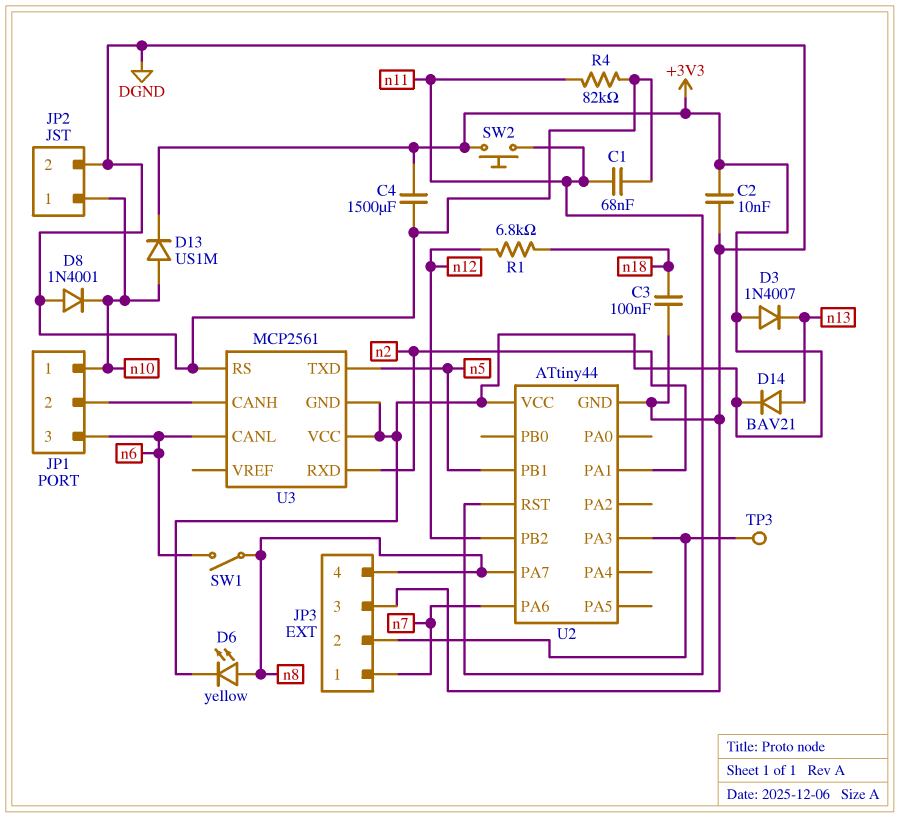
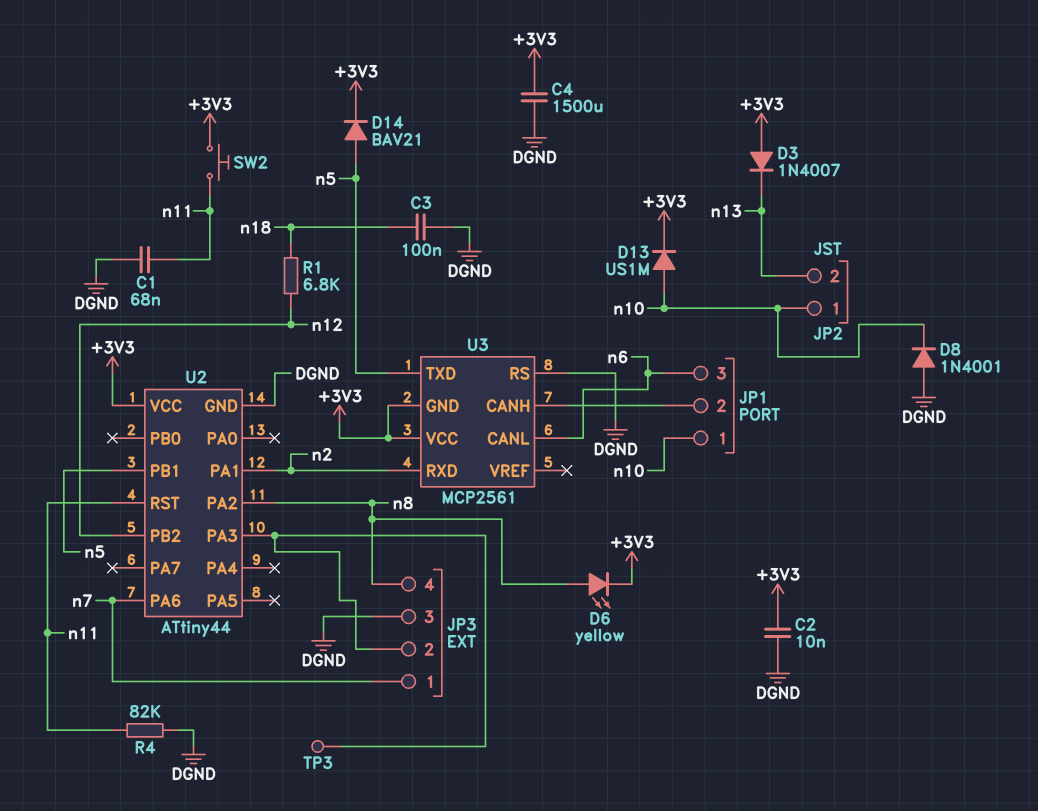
D14: diode BAV21 (A n13, K +3V3) -> diode BAV21 (A n5, K +3V3)
JP2 pin 2: DGND -> n13
SW1: switch (n6, n8) -> none
U2 pin PA2: none -> n8
U2 pin PA7: n8 -> none

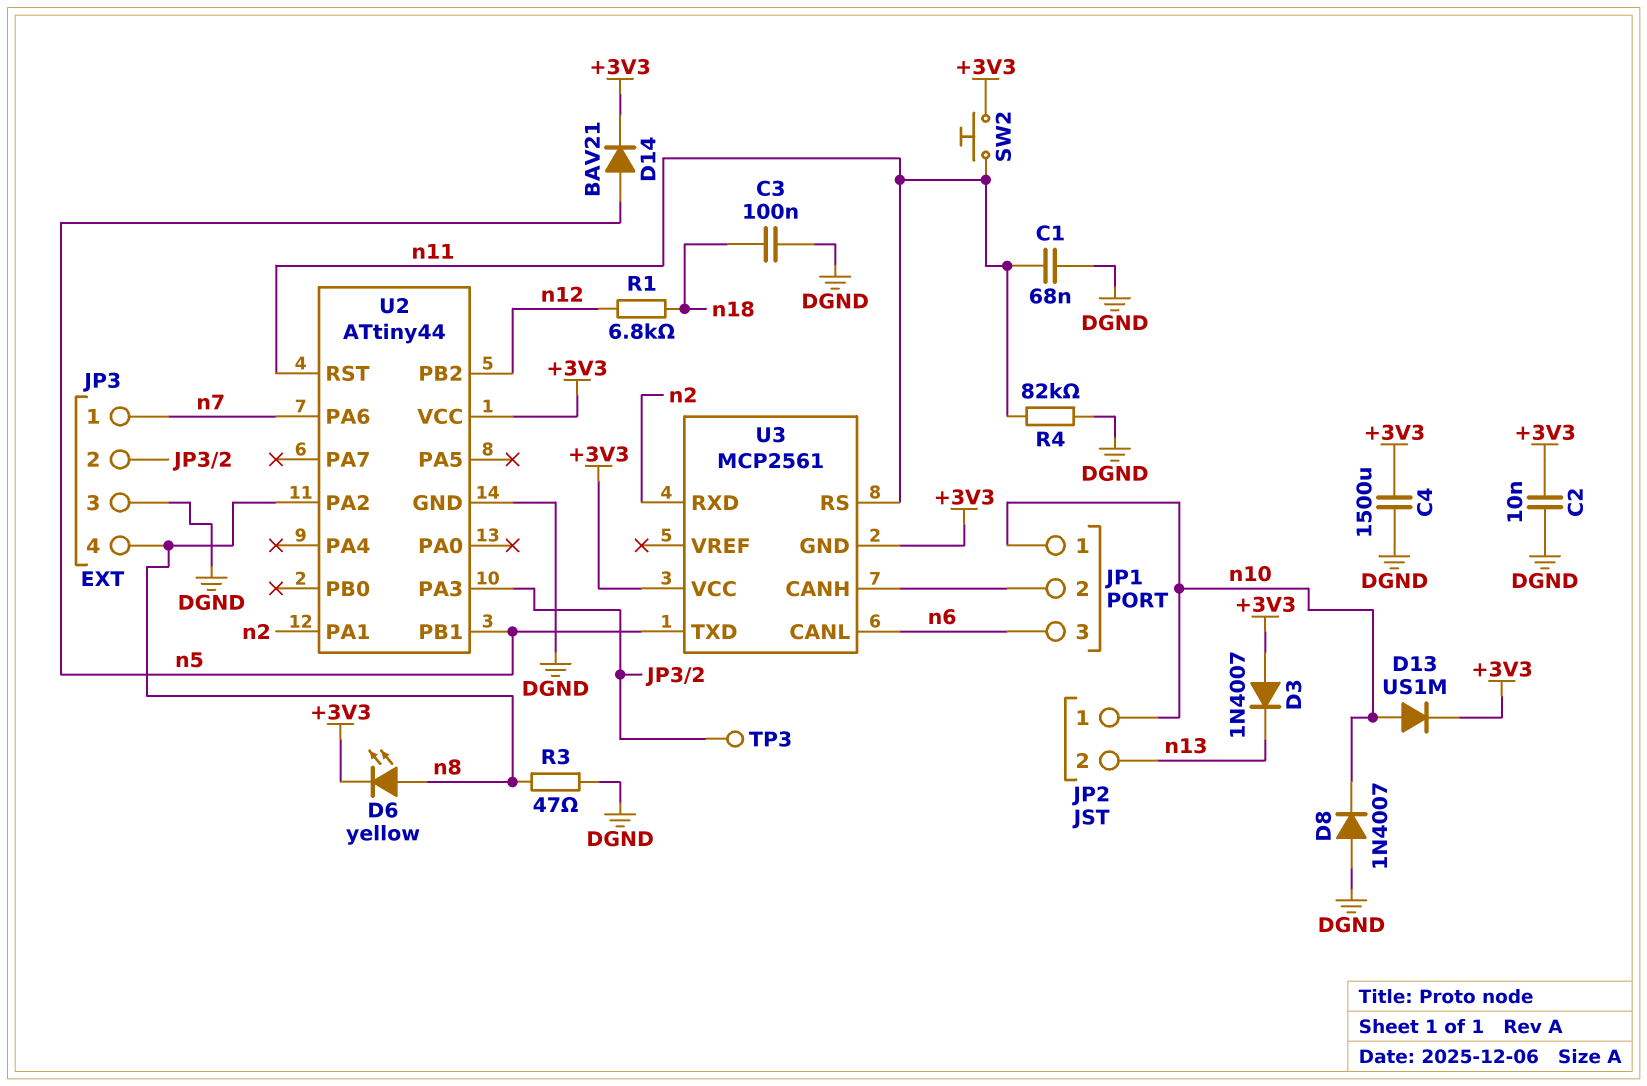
D8: diode 1N4001 (A DGND, K n10) -> diode 1N4007 (A DGND, K n10)
R3: none -> 47 (DGND, n8)
U3 pin RS: DGND -> n11

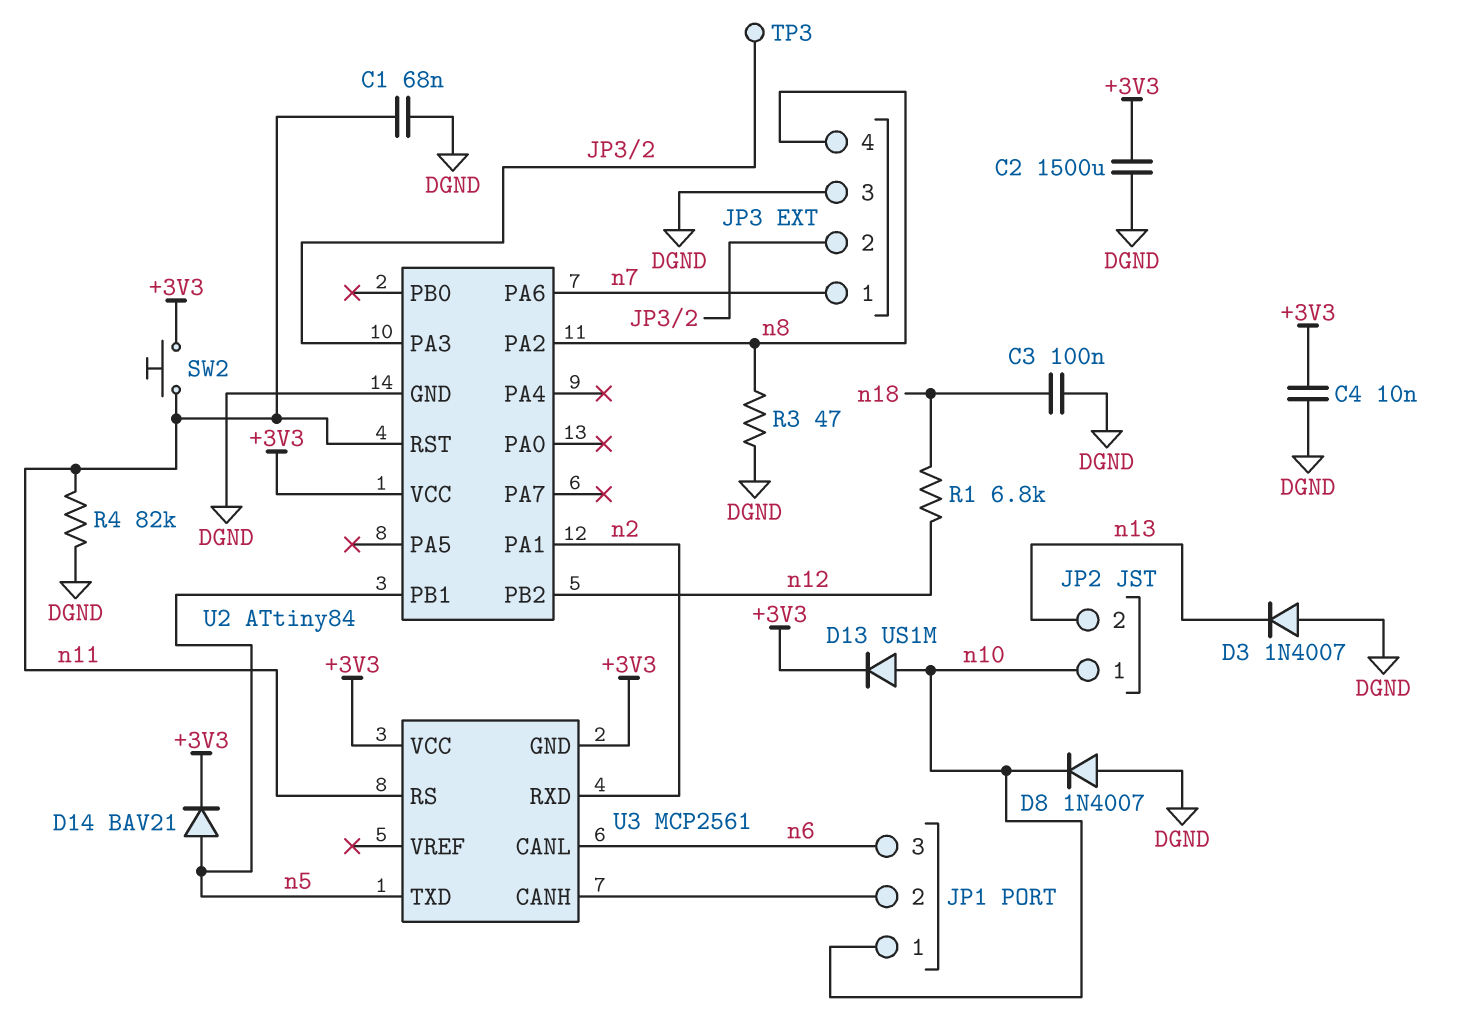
C2: 10nF (+3V3, DGND) -> 1500uF (+3V3, DGND)
C4: 1500uF (+3V3, DGND) -> 10nF (+3V3, DGND)
D3: diode 1N4007 (A +3V3, K n13) -> diode 1N4007 (A DGND, K n13)
D6: LED yellow (A n8, K +3V3) -> none
U2: ATtiny44 -> ATtiny84

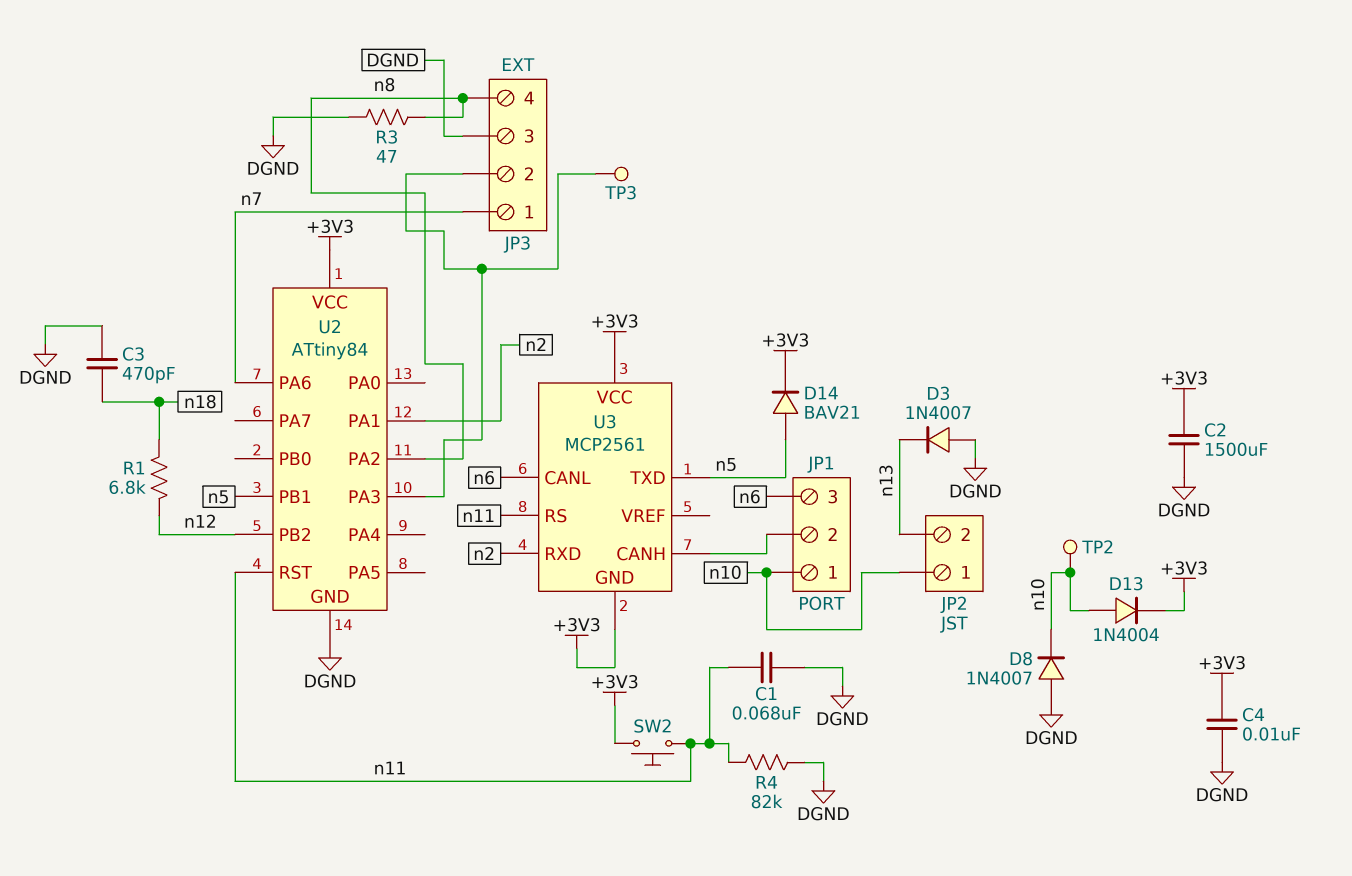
C3: 100nF (DGND, n18) -> 470pF (DGND, n18)
D13: diode US1M (A n10, K +3V3) -> diode 1N4004 (A n10, K +3V3)
TP2: none -> test point (n10)

